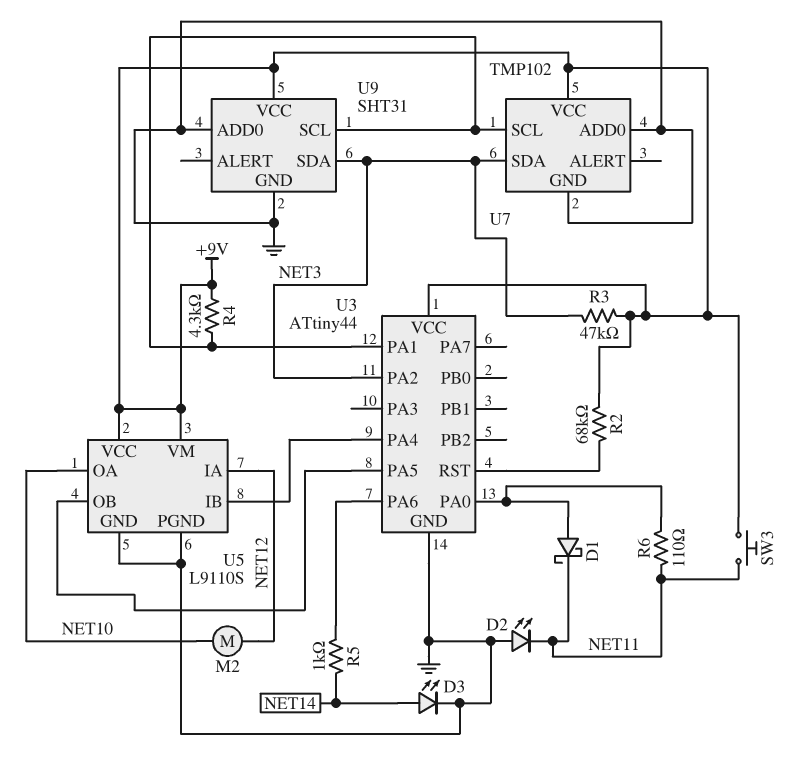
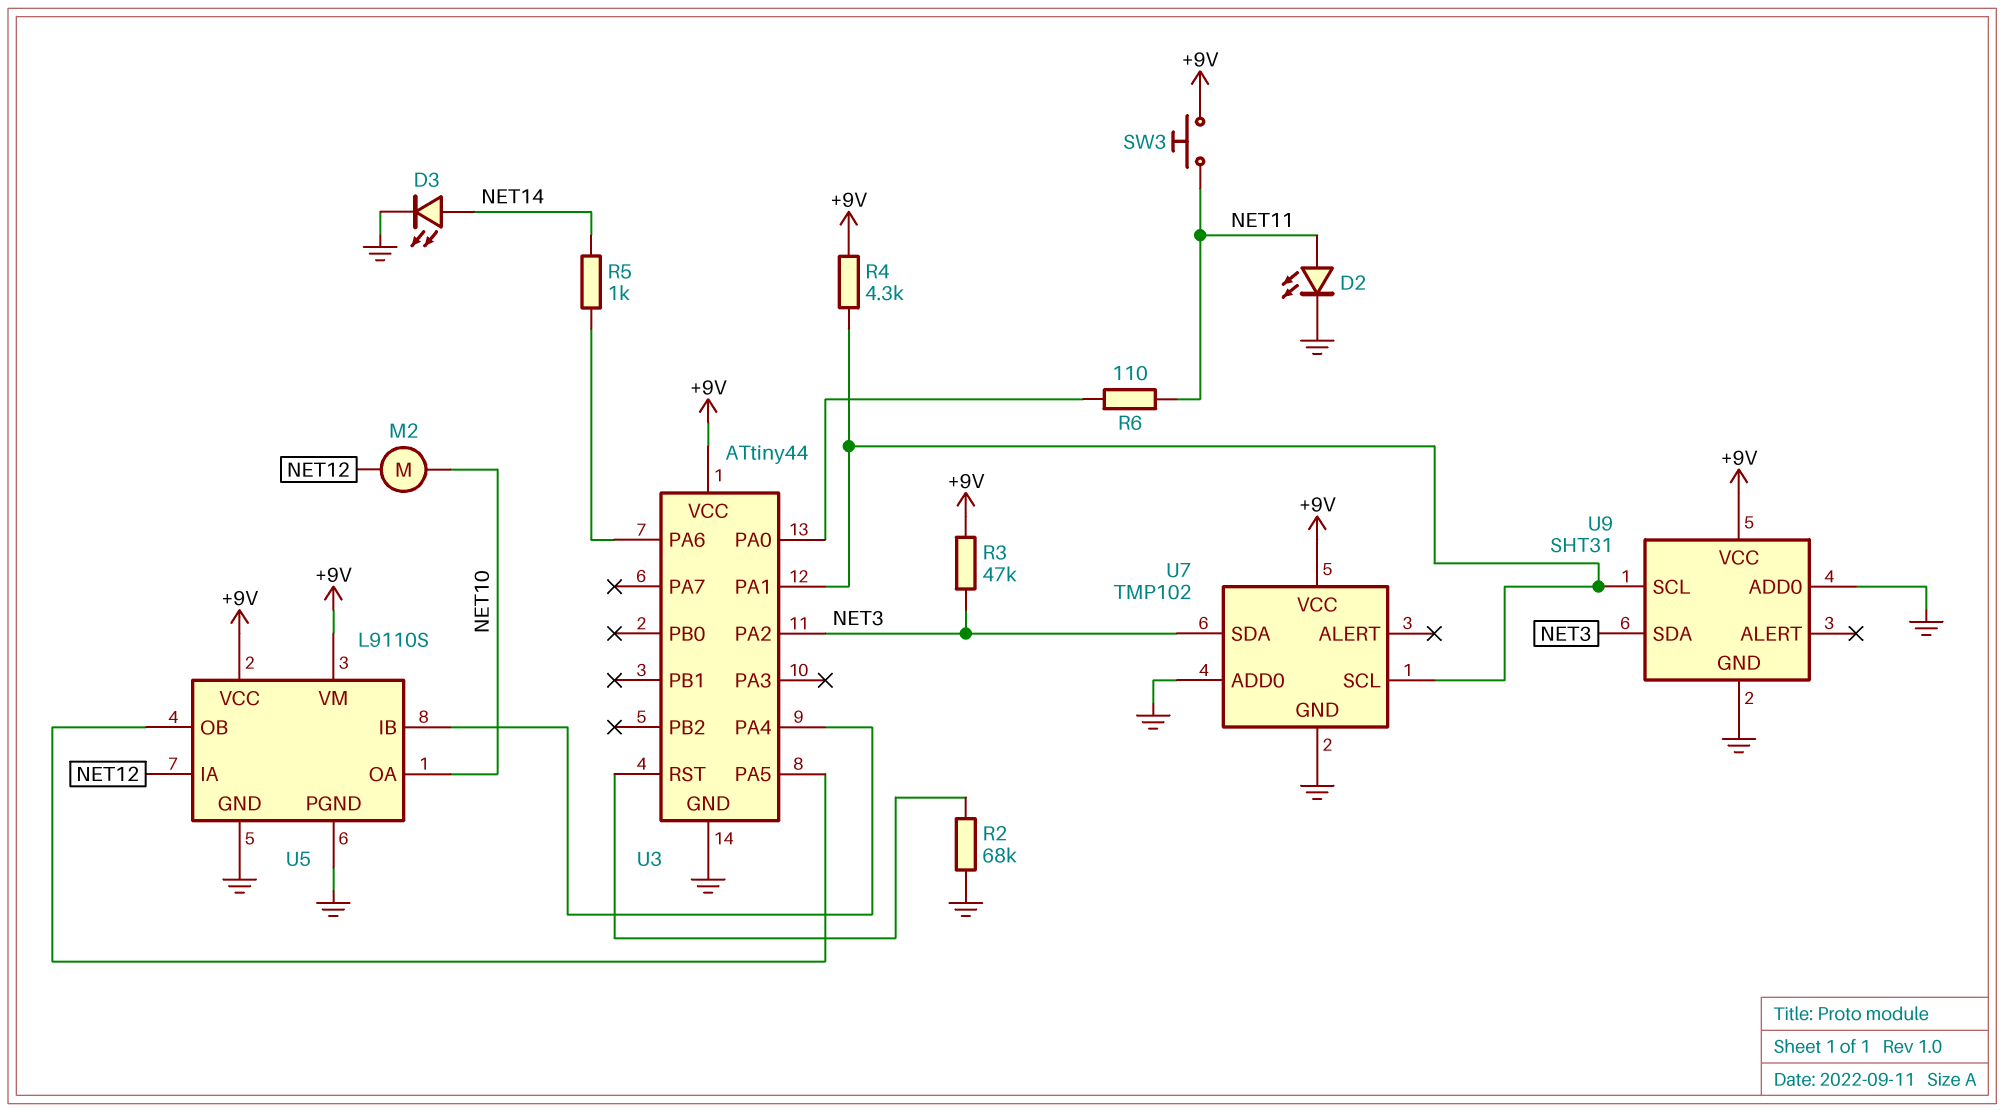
D1: schottky (A U3/PA0, K NET11) -> none
D2: LED (A GND, K NET11) -> LED (A NET11, K GND)
R2: 68k (+9V, U3/RST) -> 68k (GND, U3/RST)

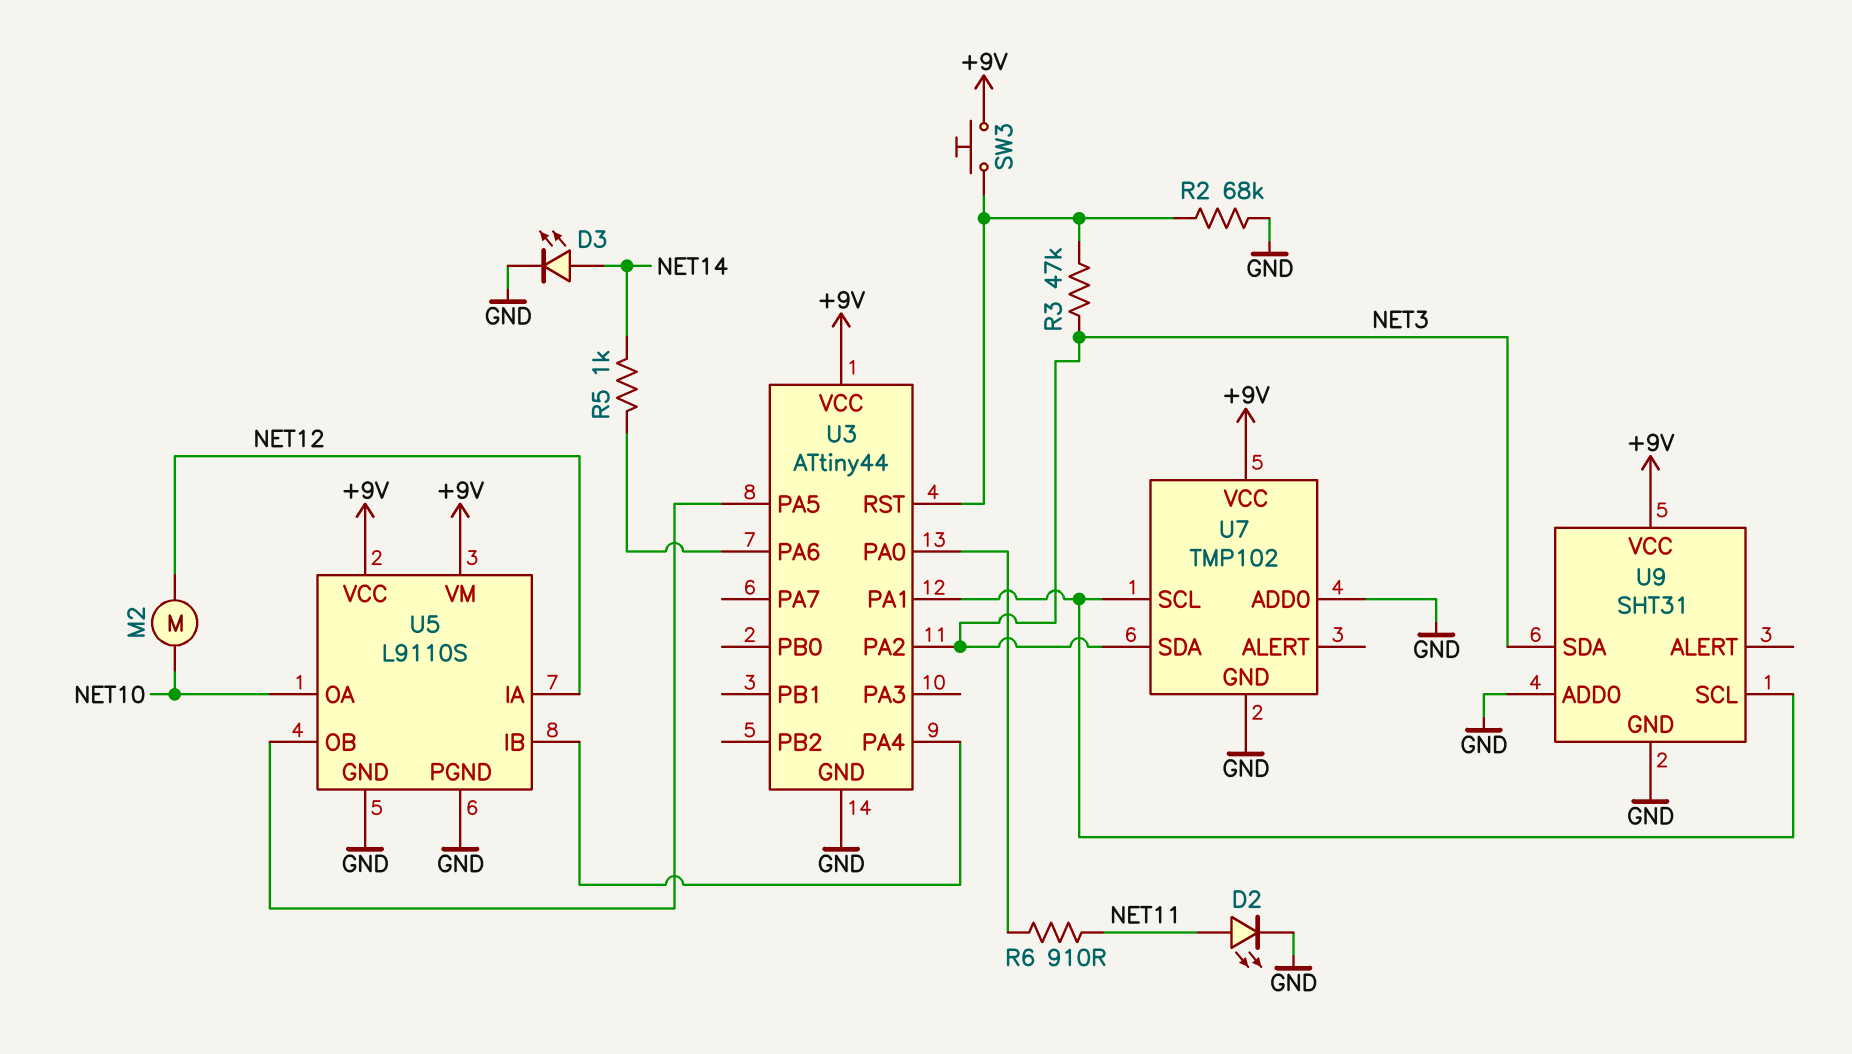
R3: 47k (+9V, NET3) -> 47k (NET3, U3/RST)
R4: 4.3k (+9V, U3/PA1) -> none
R6: 110 (NET11, U3/PA0) -> 910 (NET11, U3/PA0)
SW3: button (+9V, NET11) -> button (+9V, U3/RST)

